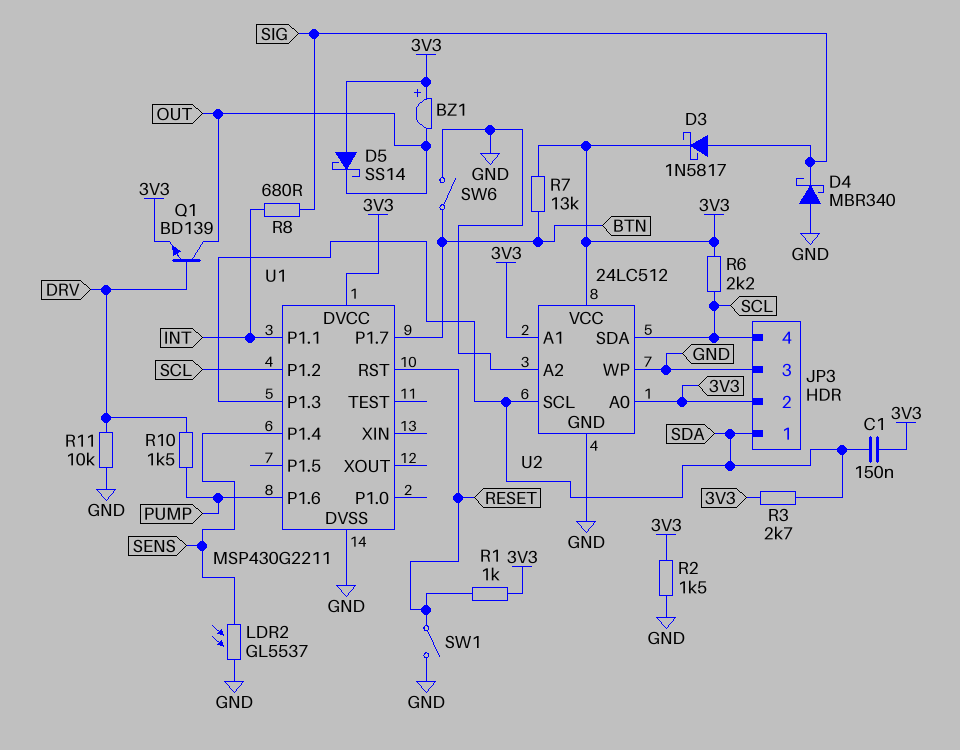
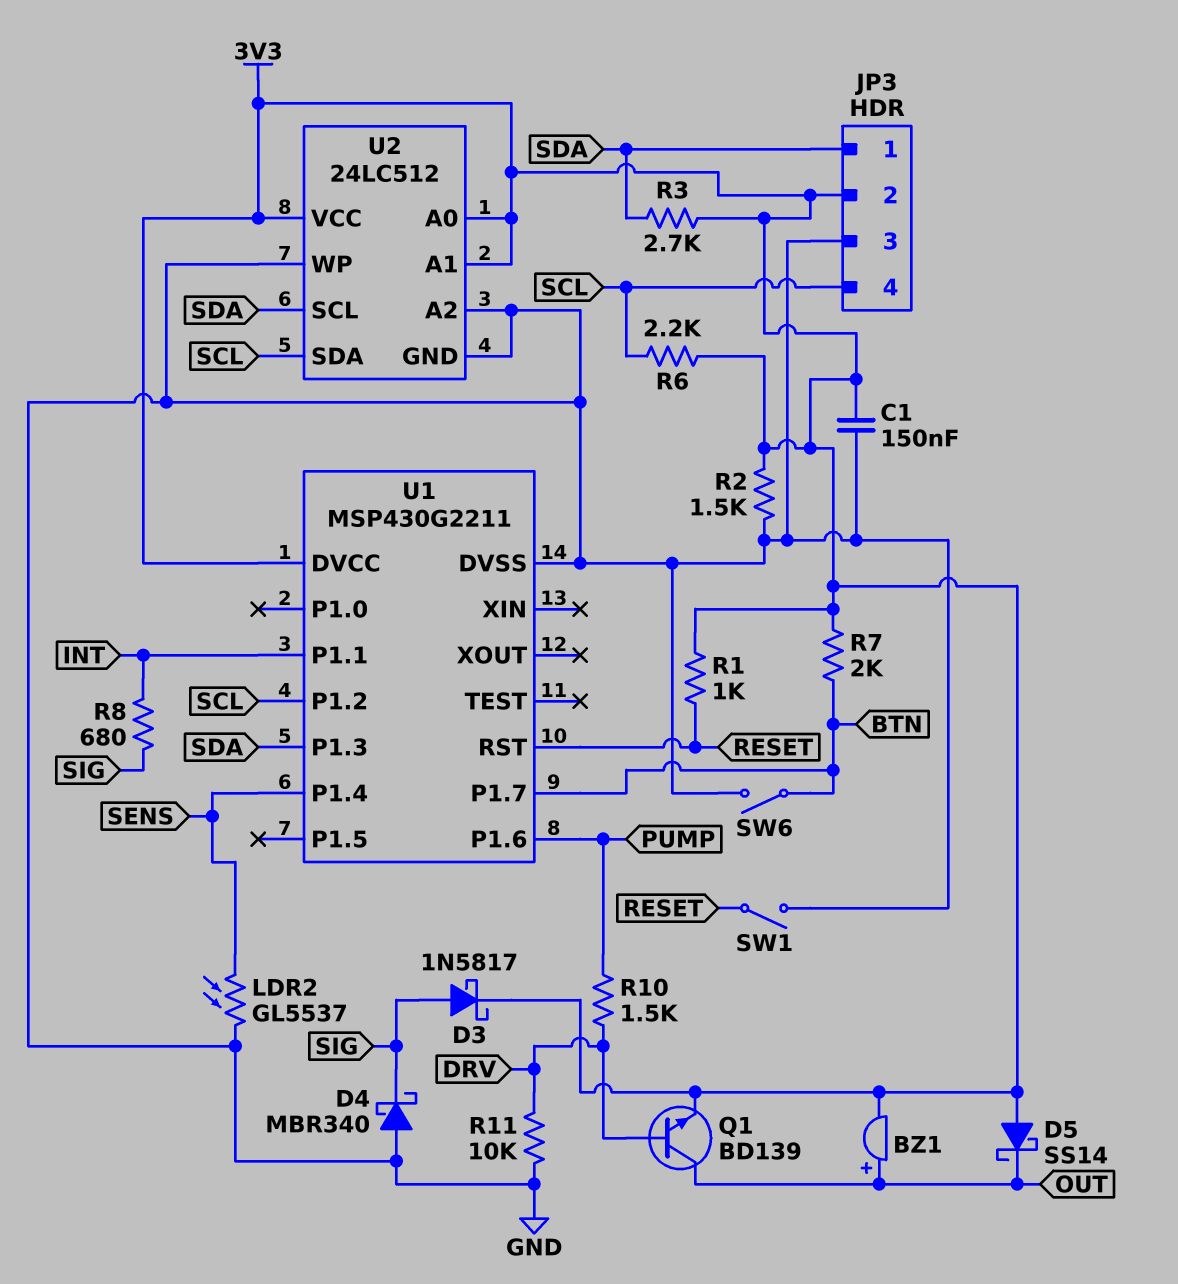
BZ1: buzzer (plus 3V3, minus OUT) -> buzzer (plus OUT, minus 3V3)
C1: 150nF (3V3, SDA) -> 150nF (3V3, GND)
R7: 13k (3V3, BTN) -> 2k (3V3, BTN)

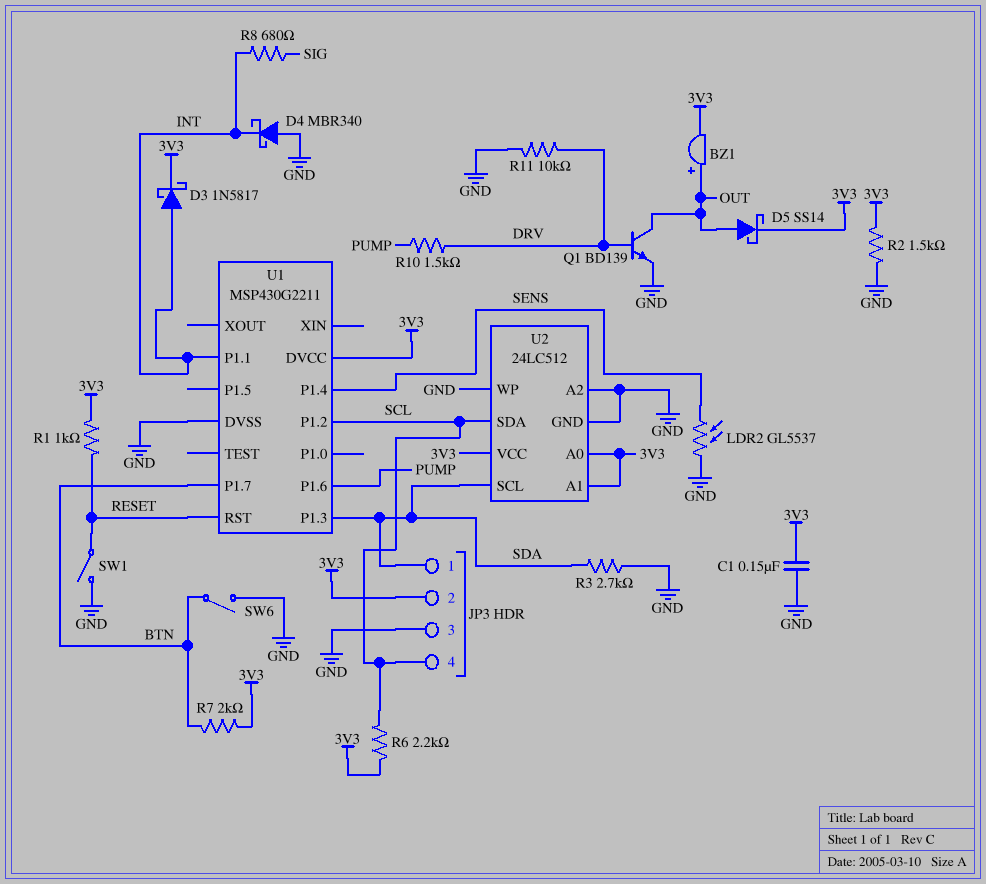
D3: schottky 1N5817 (A SIG, K 3V3) -> schottky 1N5817 (A INT, K 3V3)
D4: schottky MBR340 (A GND, K SIG) -> schottky MBR340 (A GND, K INT)
D5: schottky SS14 (A 3V3, K OUT) -> schottky SS14 (A OUT, K 3V3)
Q1: NPN BD139 (B DRV, C OUT, E 3V3) -> NPN BD139 (B DRV, C OUT, E GND)
R3: 2.7k (3V3, SDA) -> 2.7k (GND, SDA)

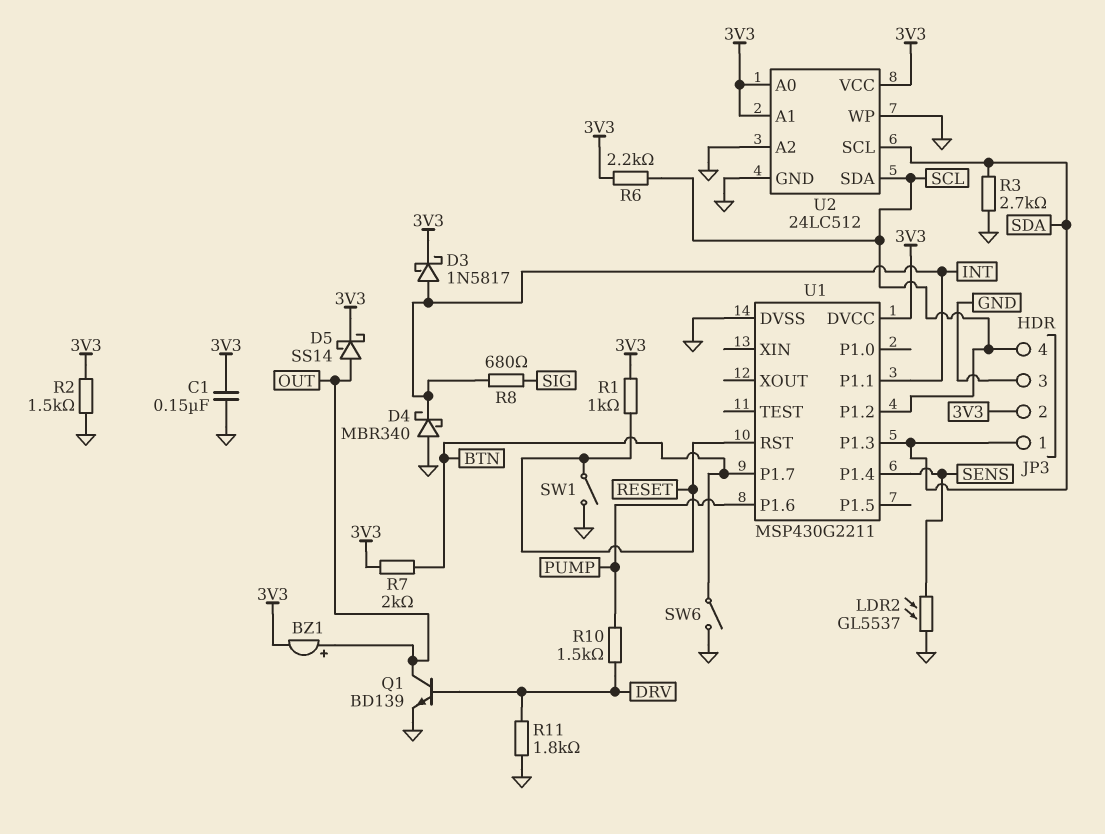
R11: 10k (DRV, GND) -> 1.8k (DRV, GND)

